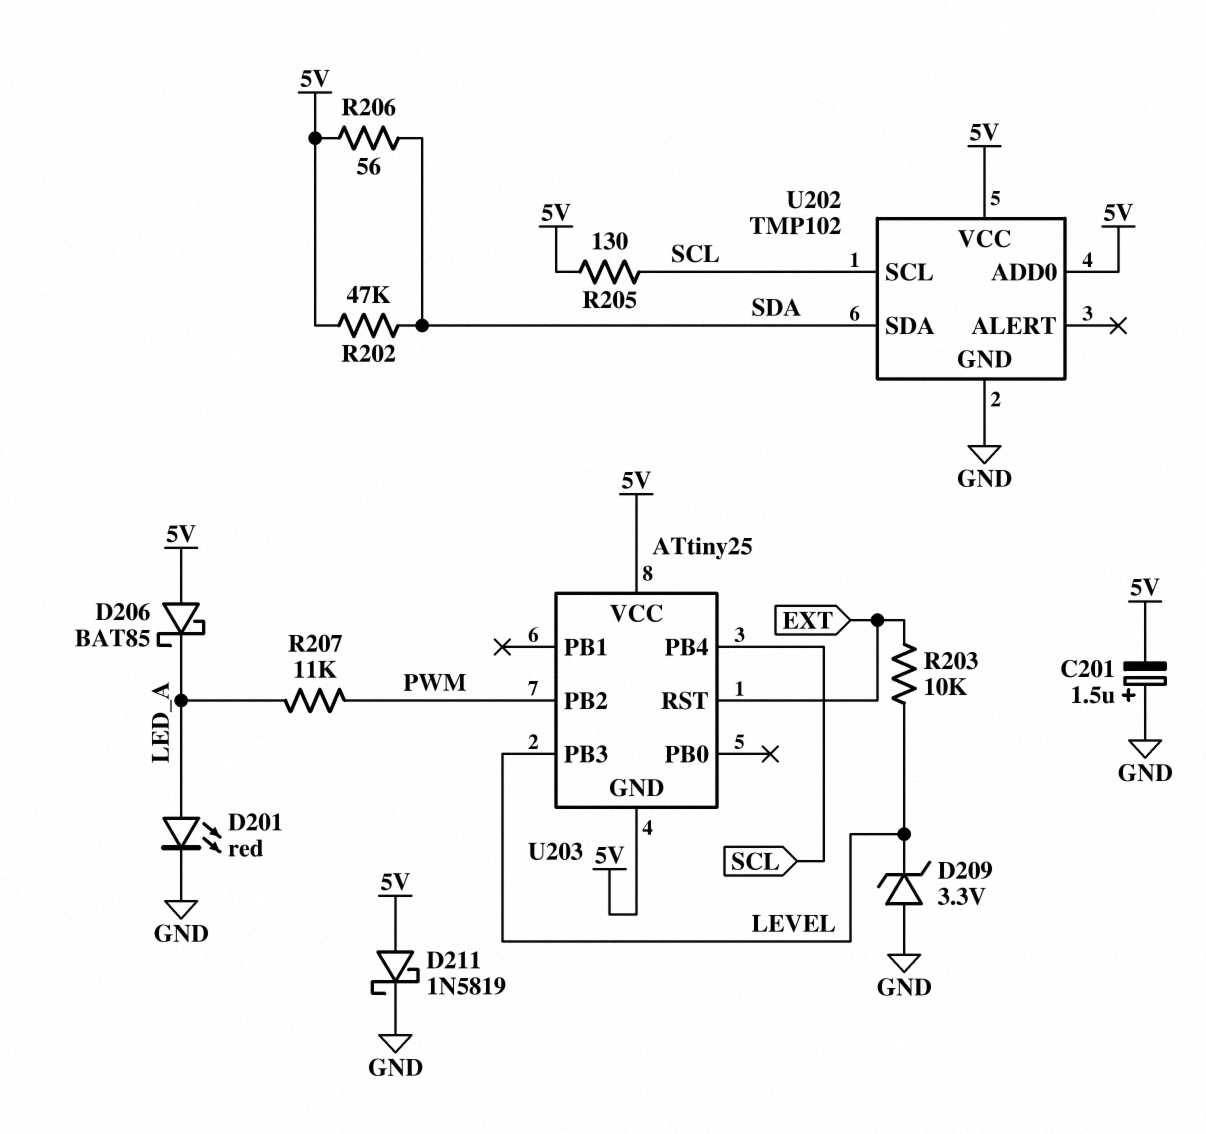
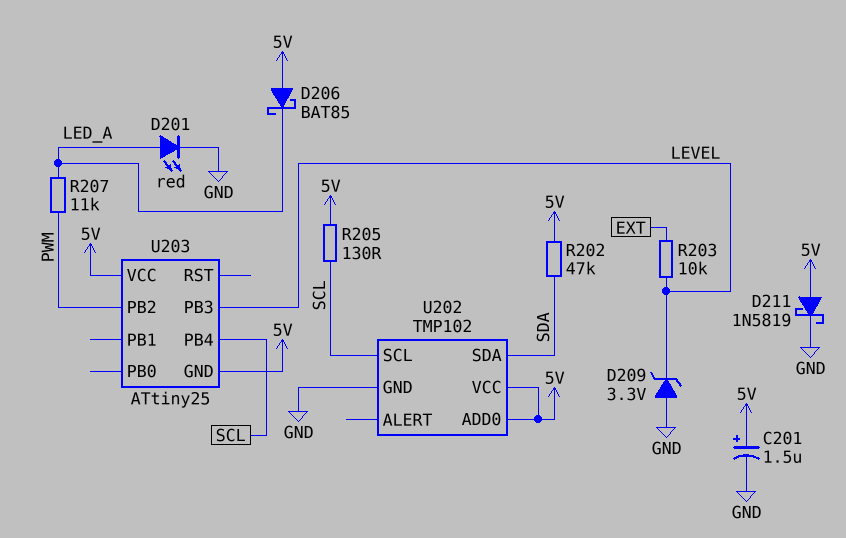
C201: 1.5uF (plus GND, minus 5V) -> 1.5uF (plus 5V, minus GND)
R206: 56 (5V, SDA) -> none
U203 pin RST: EXT -> none

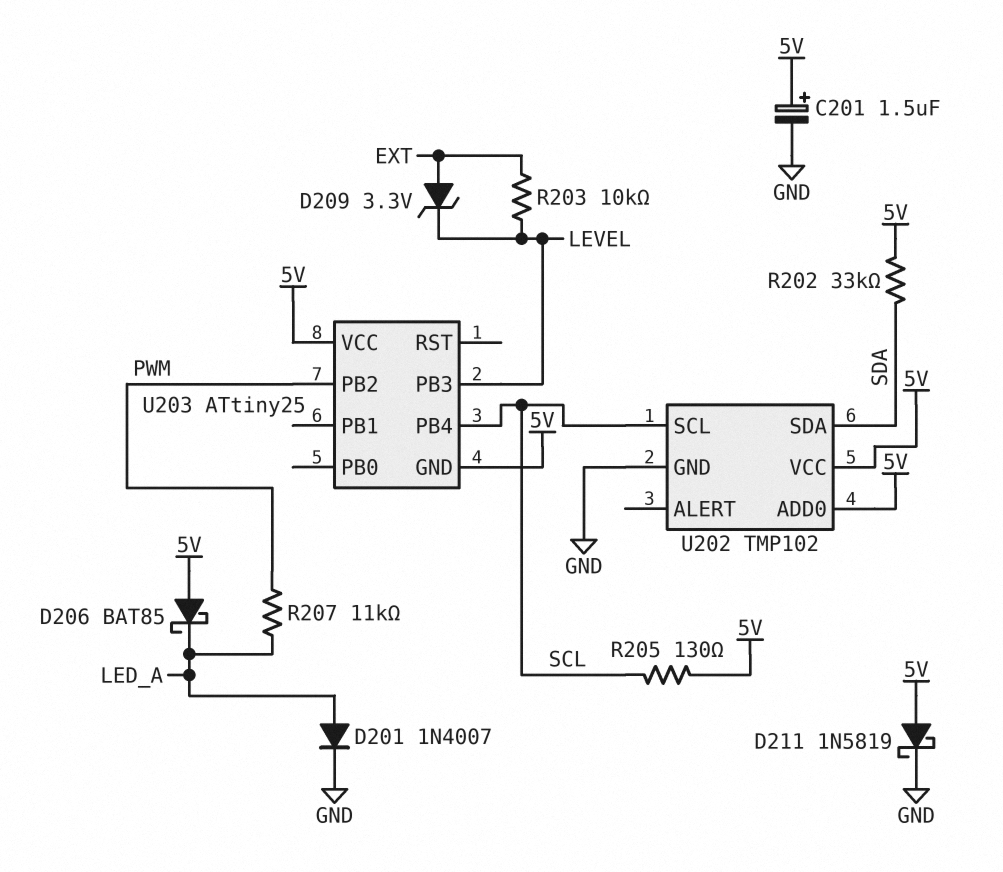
D201: LED red (A LED_A, K GND) -> diode 1N4007 (A LED_A, K GND)
D209: zener 3.3V (A GND, K LEVEL) -> zener 3.3V (A EXT, K LEVEL)
R202: 47k (5V, SDA) -> 33k (5V, SDA)

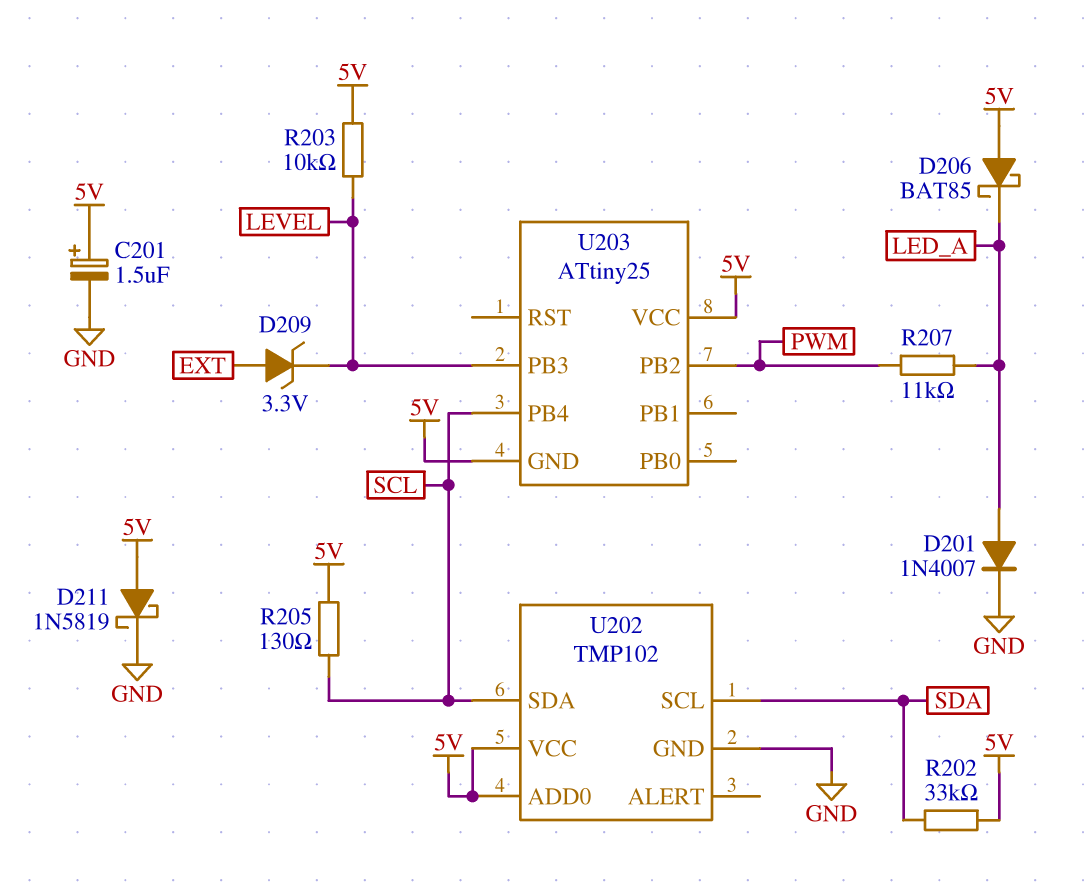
R203: 10k (EXT, LEVEL) -> 10k (5V, LEVEL)
U202 pin SCL: SCL -> SDA
U202 pin SDA: SDA -> SCL

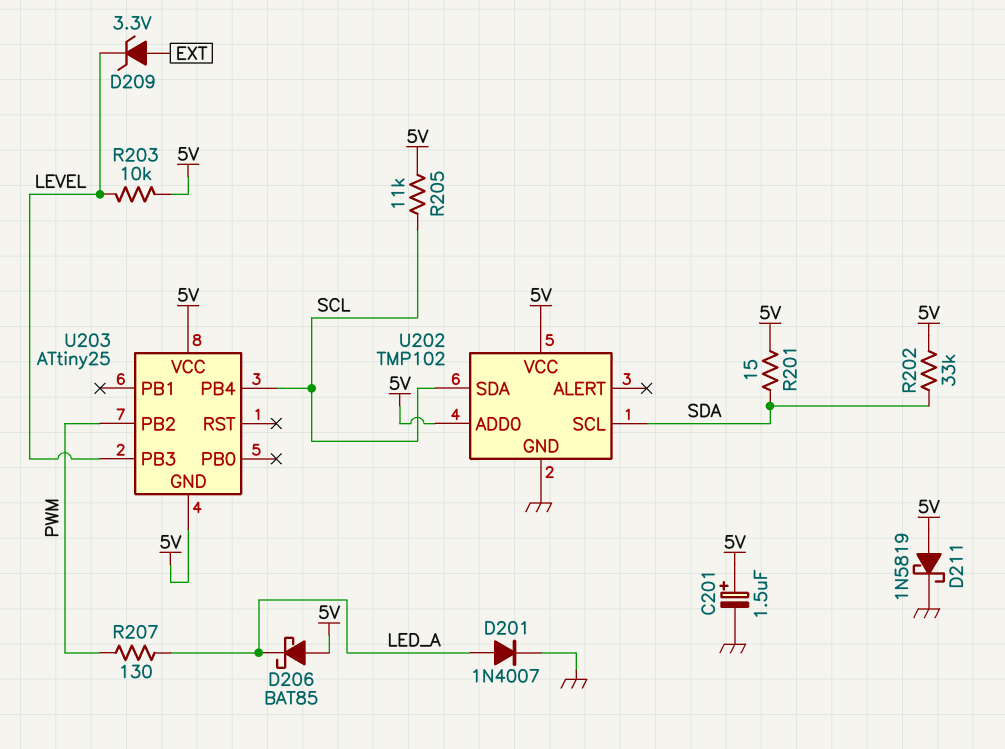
R201: none -> 15 (5V, SDA)
R205: 130 (5V, SCL) -> 11k (5V, SCL)
R207: 11k (LED_A, PWM) -> 130 (LED_A, PWM)

